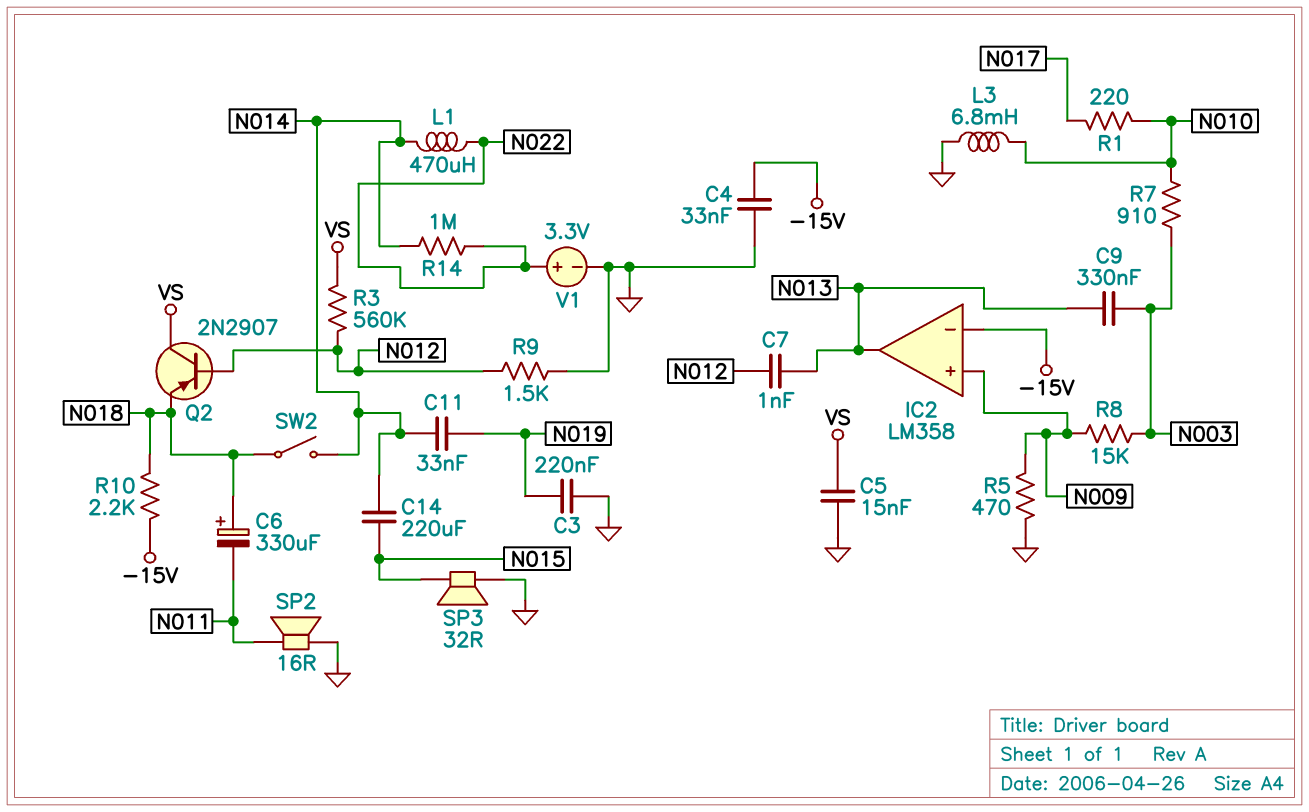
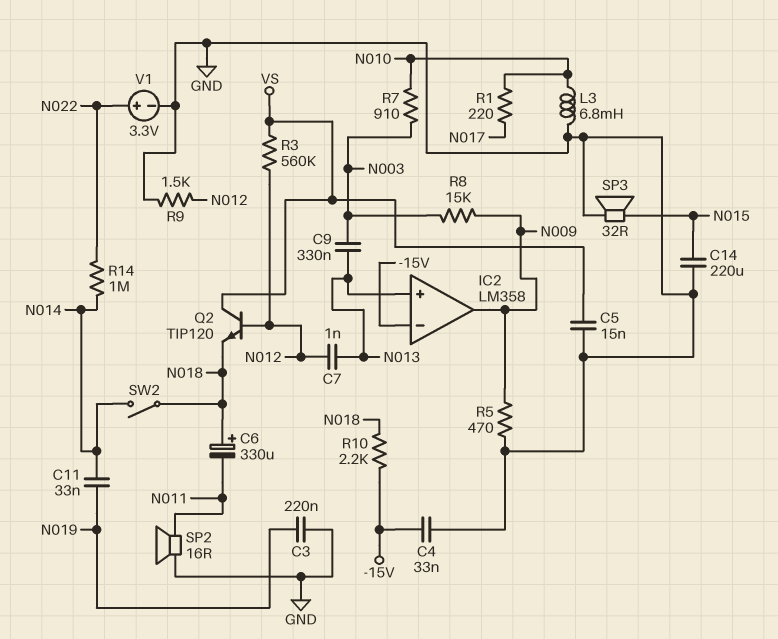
C14: 220uF (N014, N015) -> 220uF (GND, N015)
IC2 pin in+: N009 -> N013
IC2 pin out: N013 -> N009
L1: 470uH (N014, N022) -> none
Q2: PNP 2N2907 (B N012, C VS, E N018) -> NPN TIP120 (B N012, C VS, E N018)

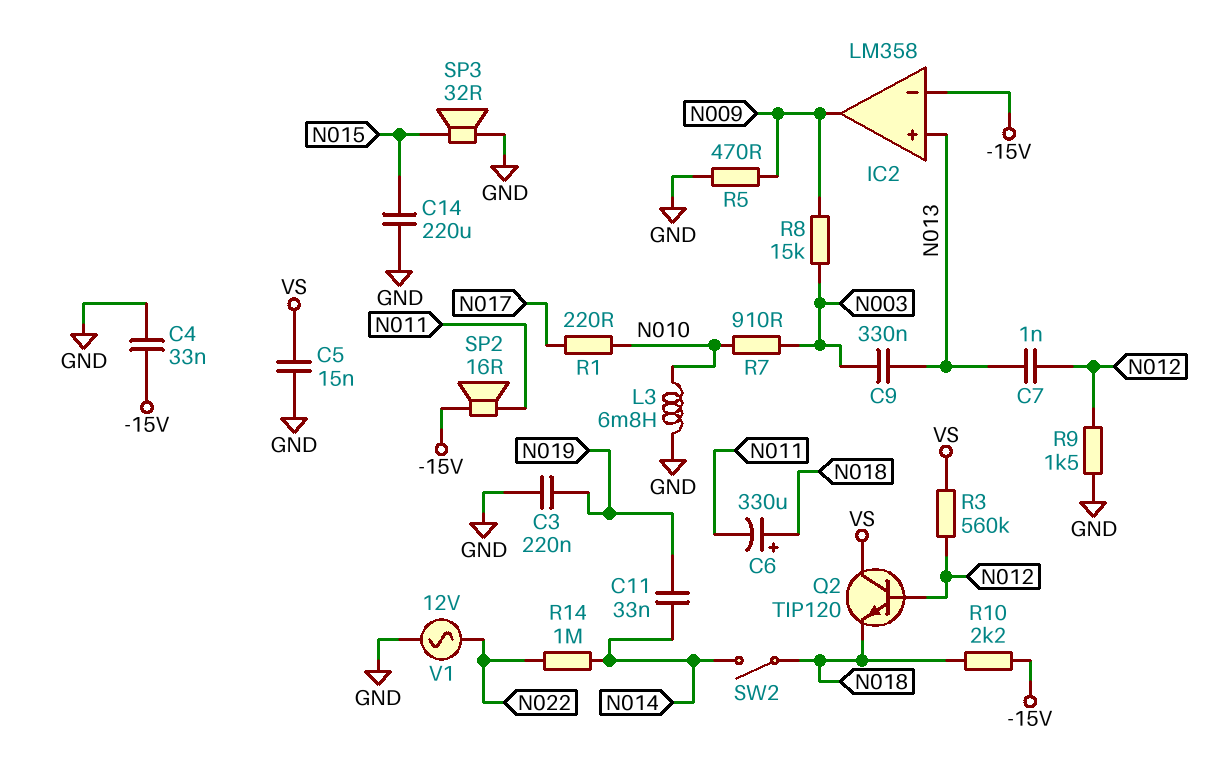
SP2: speaker 16R (GND, N011) -> speaker 16R (-15V, N011)
V1: 3.3V (plus N022, minus GND) -> AC 12V (GND, N022)

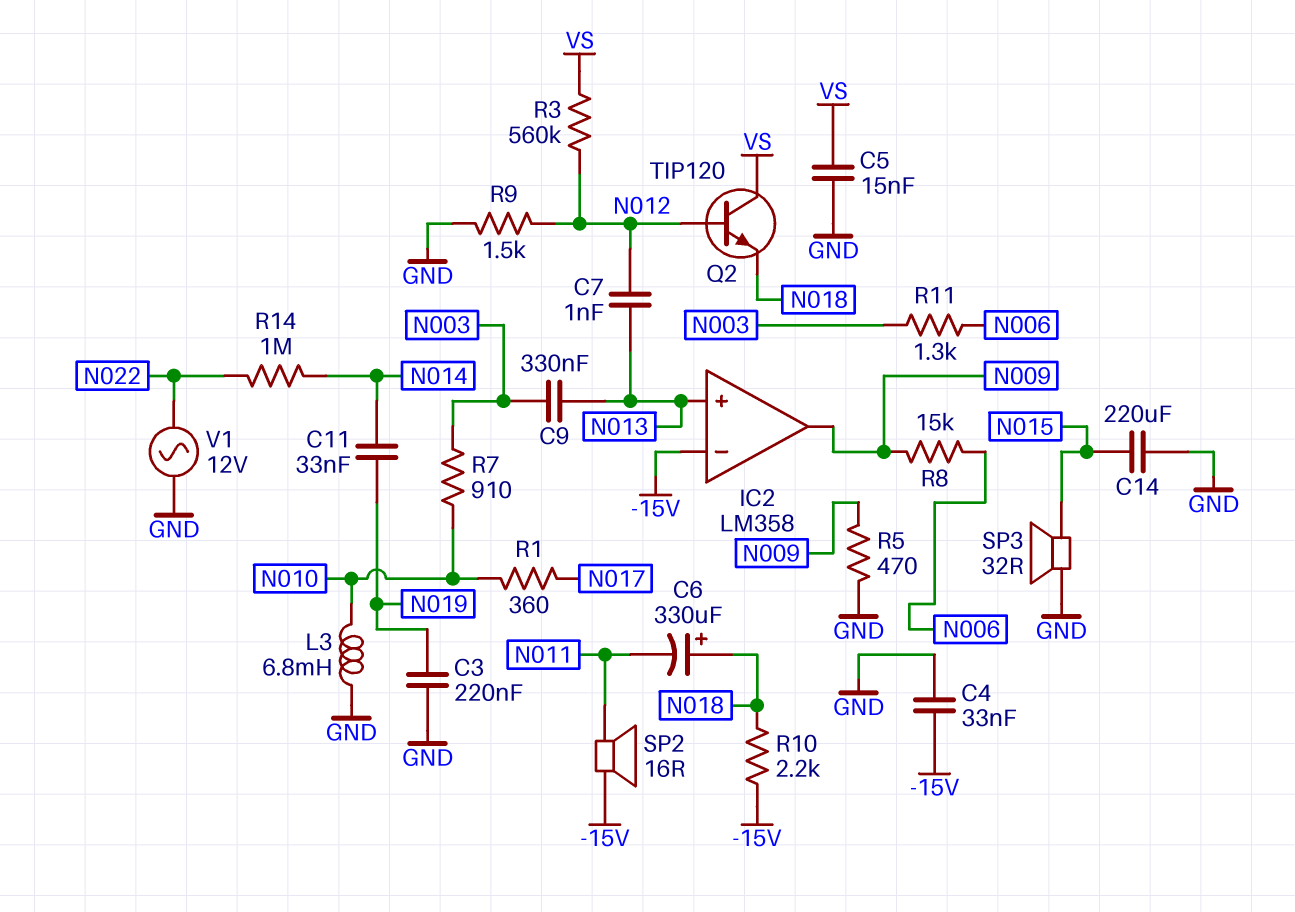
R1: 220 (N010, N017) -> 360 (N010, N017)
R8: 15k (N003, N009) -> 15k (N006, N009)
R11: none -> 1.3k (N003, N006)
SW2: switch (N014, N018) -> none

